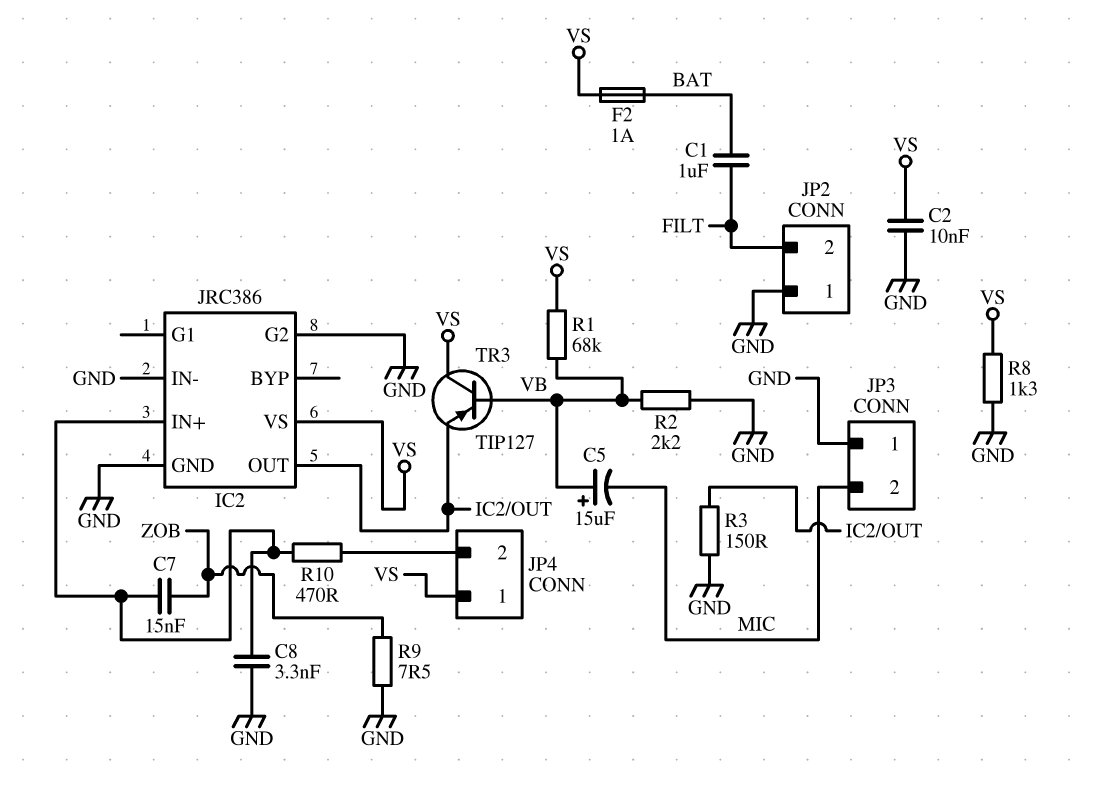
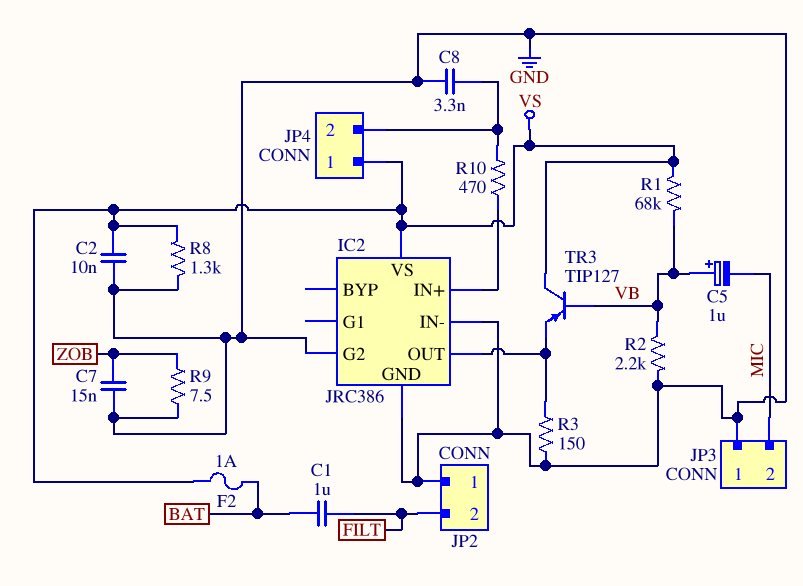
C5: 15uF (plus VB, minus MIC) -> 1uF (plus VB, minus MIC)
C7: 15nF (IC2/IN+, ZOB) -> 15nF (GND, ZOB)
C8: 3.3nF (GND, IC2/IN+) -> 3.3nF (GND, JP4/2)

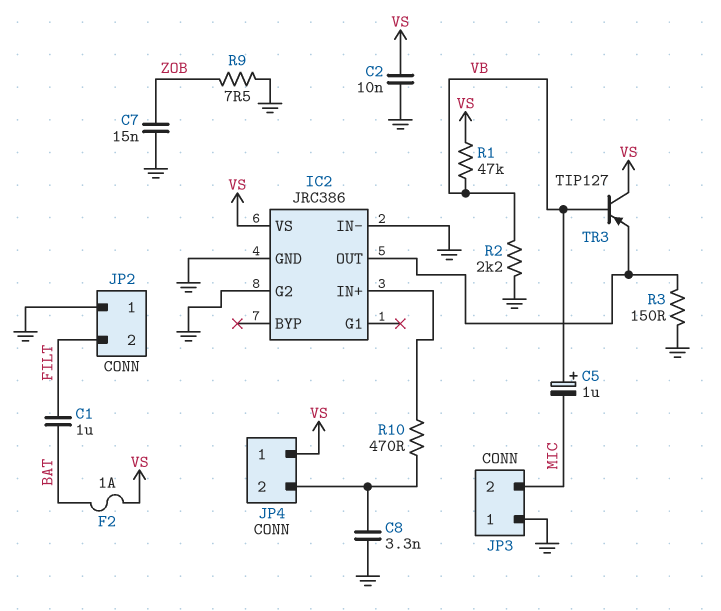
R1: 68k (VB, VS) -> 47k (VB, VS)
R8: 1.3k (GND, VS) -> none

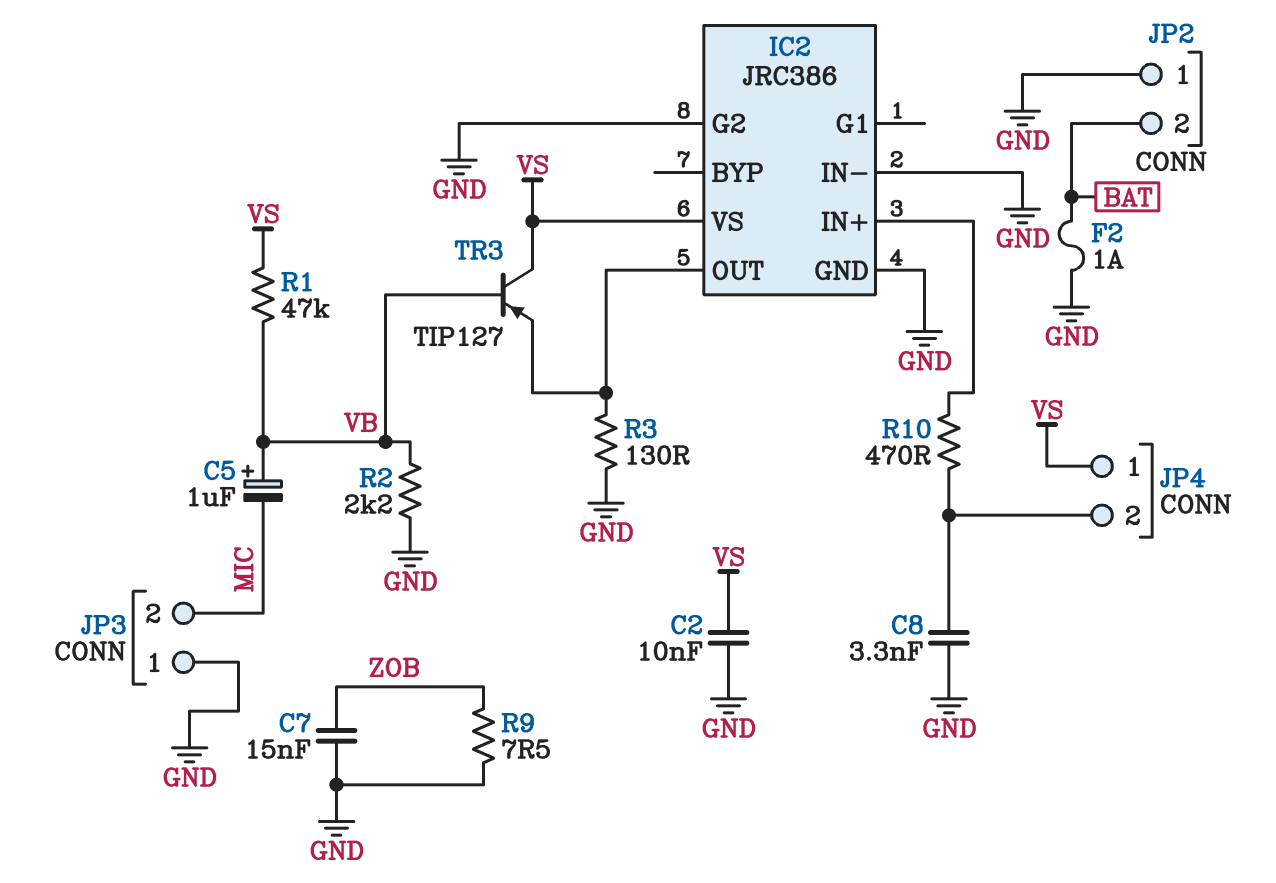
C1: 1uF (BAT, FILT) -> none
F2: 1A (BAT, VS) -> 1A (BAT, GND)
JP2 pin 2: FILT -> BAT
R3: 150 (GND, IC2/OUT) -> 130 (GND, IC2/OUT)

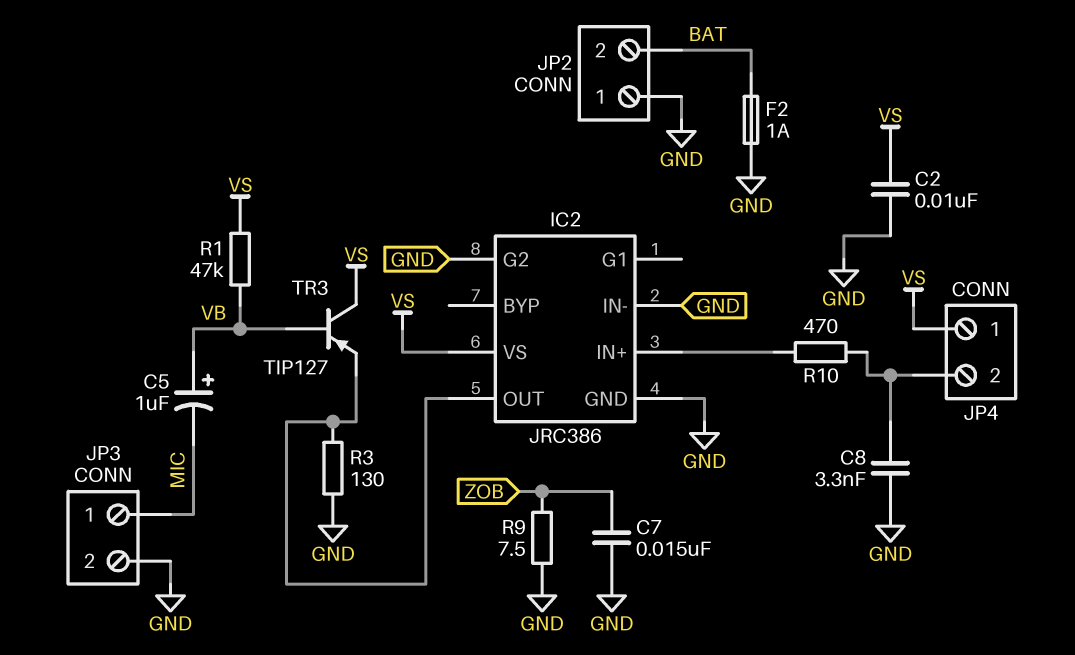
JP3 pin 1: GND -> MIC
JP3 pin 2: MIC -> GND
R2: 2.2k (GND, VB) -> none

